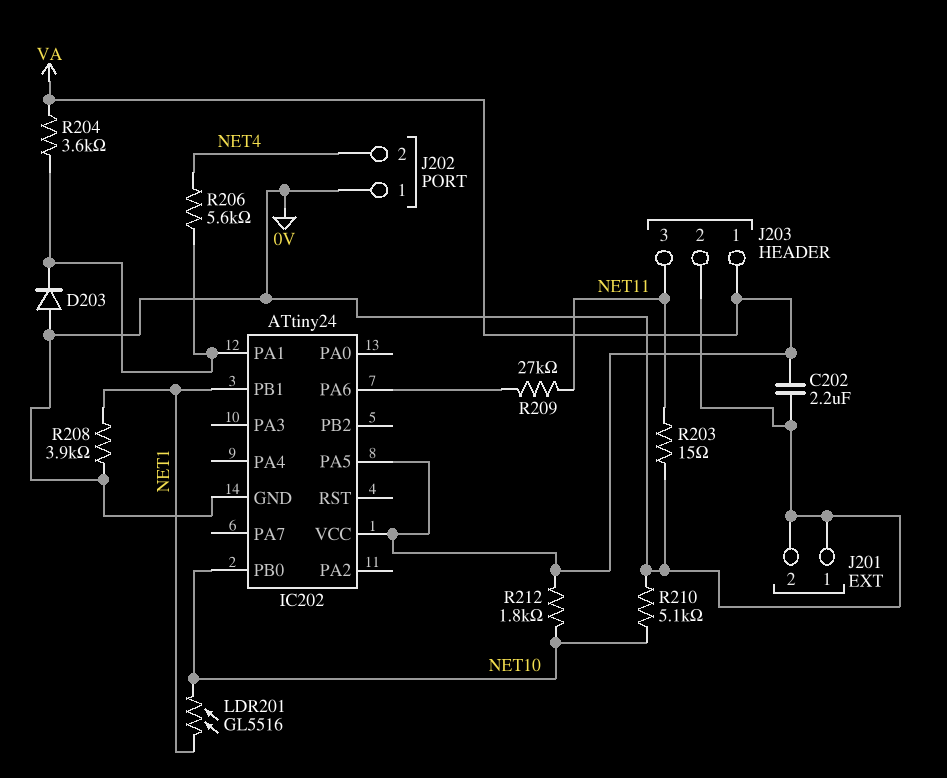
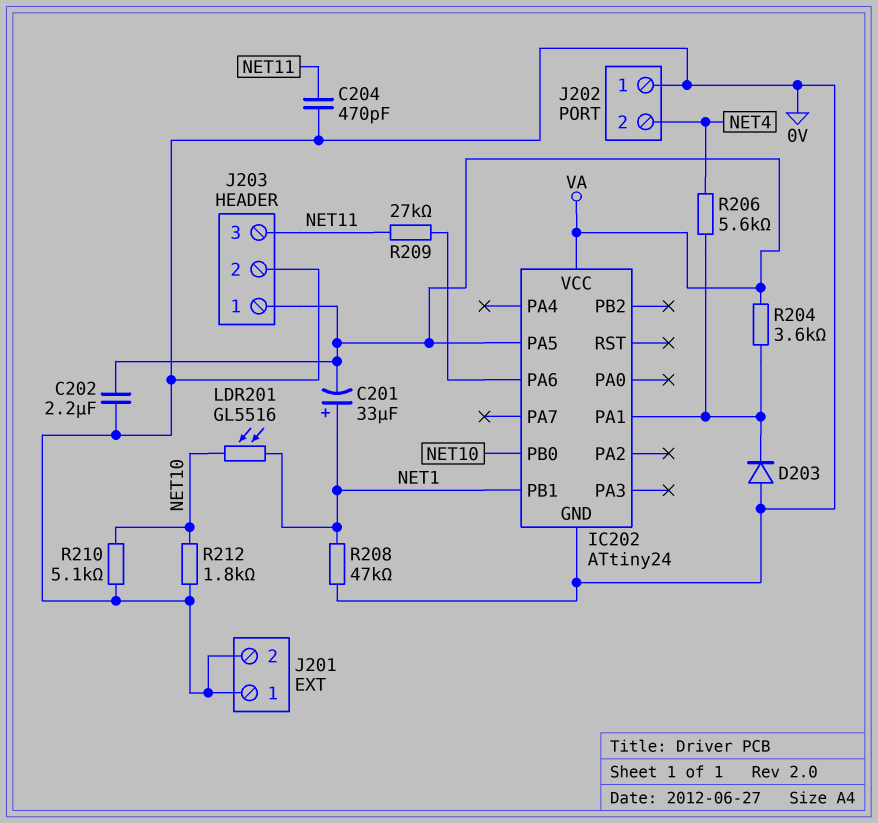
C201: none -> 33uF (plus NET1, minus VA)
C204: none -> 470pF (0V, NET11)
R203: 15 (0V, NET11) -> none
R208: 3.9k (0V, NET1) -> 47k (0V, NET1)
R212: 1.8k (NET10, VA) -> 1.8k (0V, NET10)

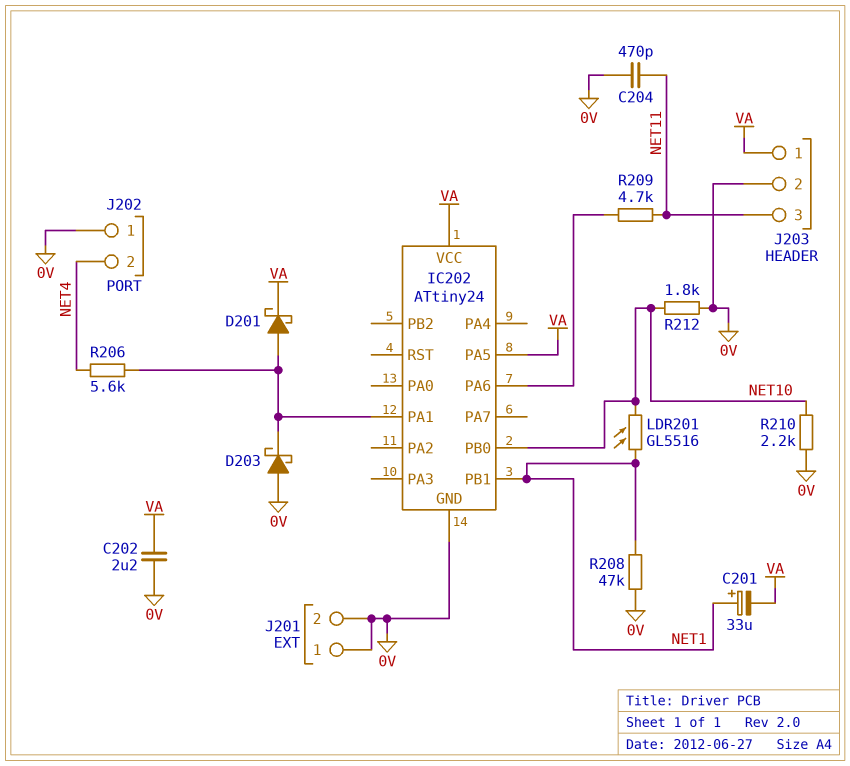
D201: none -> schottky (A IC202/PA1, K VA)
D203: diode (A 0V, K IC202/PA1) -> schottky (A 0V, K IC202/PA1)
R204: 3.6k (IC202/PA1, VA) -> none
R209: 27k (IC202/PA6, NET11) -> 4.7k (IC202/PA6, NET11)
R210: 5.1k (0V, NET10) -> 2.2k (0V, NET10)

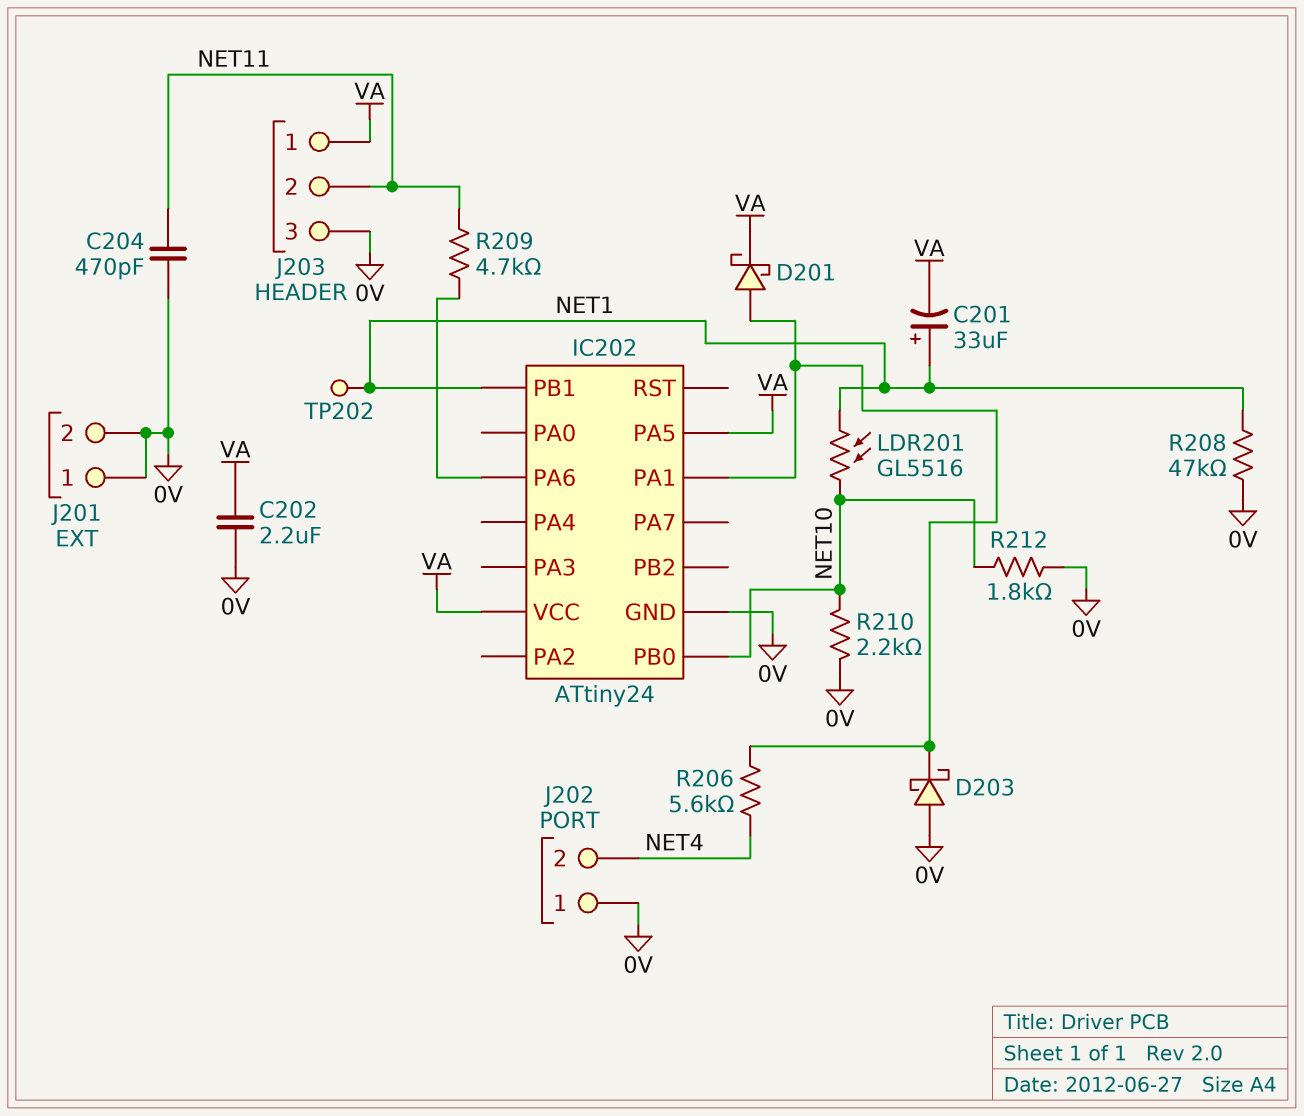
J203 pin 2: 0V -> NET11
J203 pin 3: NET11 -> 0V
TP202: none -> test point (NET1)

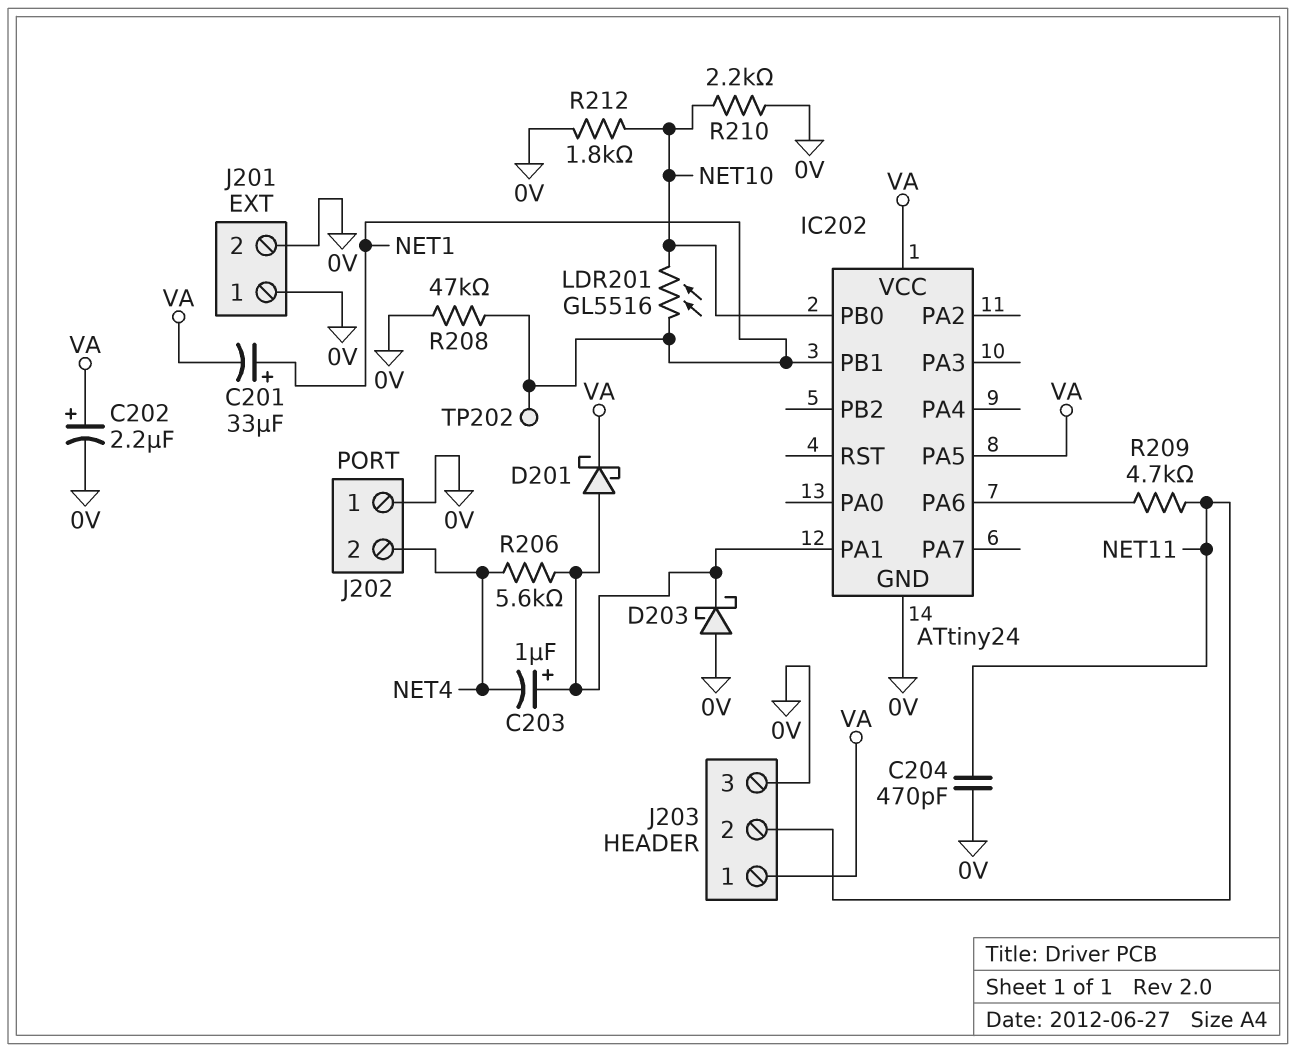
C202: 2.2uF (0V, VA) -> 2.2uF (plus VA, minus 0V)
C203: none -> 1uF (plus IC202/PA1, minus NET4)

